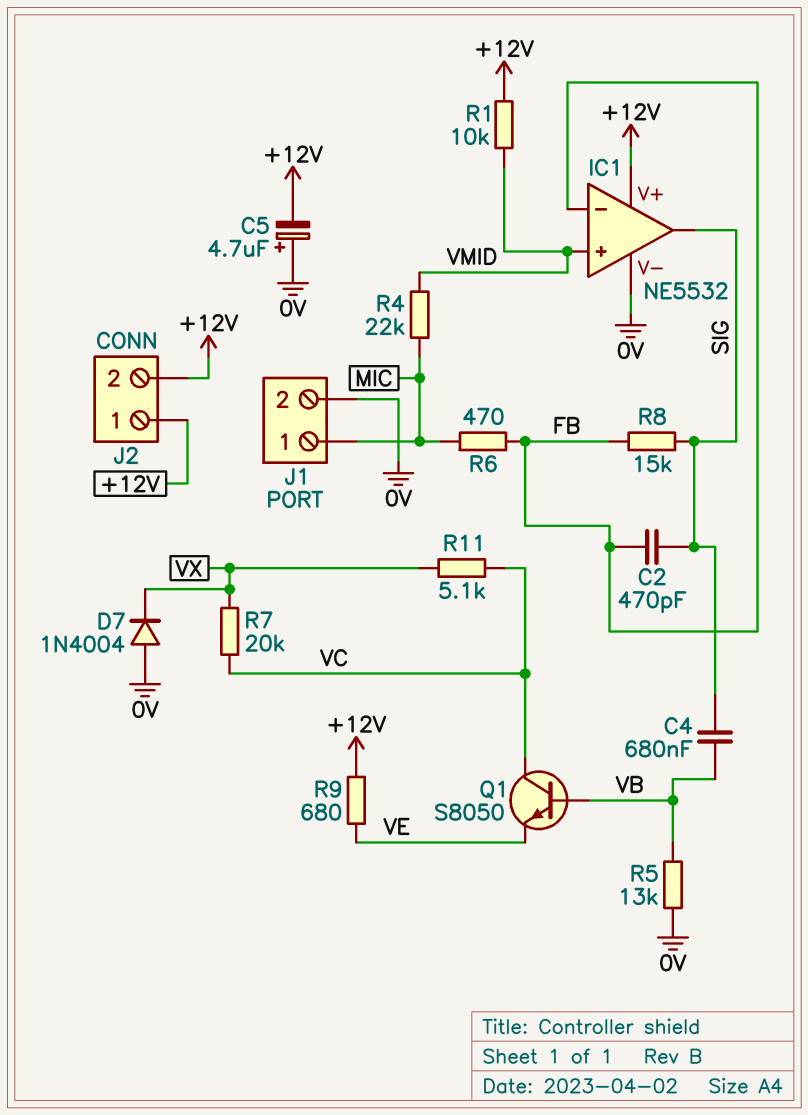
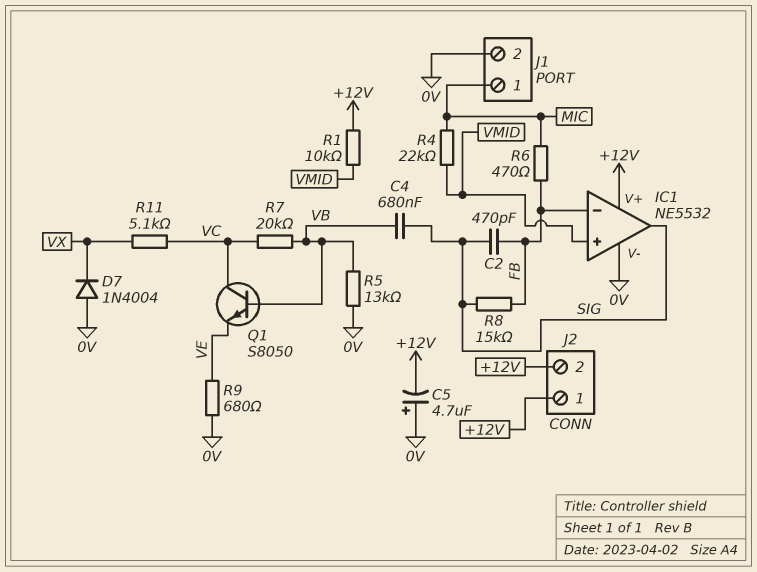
R7: 20k (VC, VX) -> 20k (VB, VC)
R9: 680 (+12V, VE) -> 680 (0V, VE)

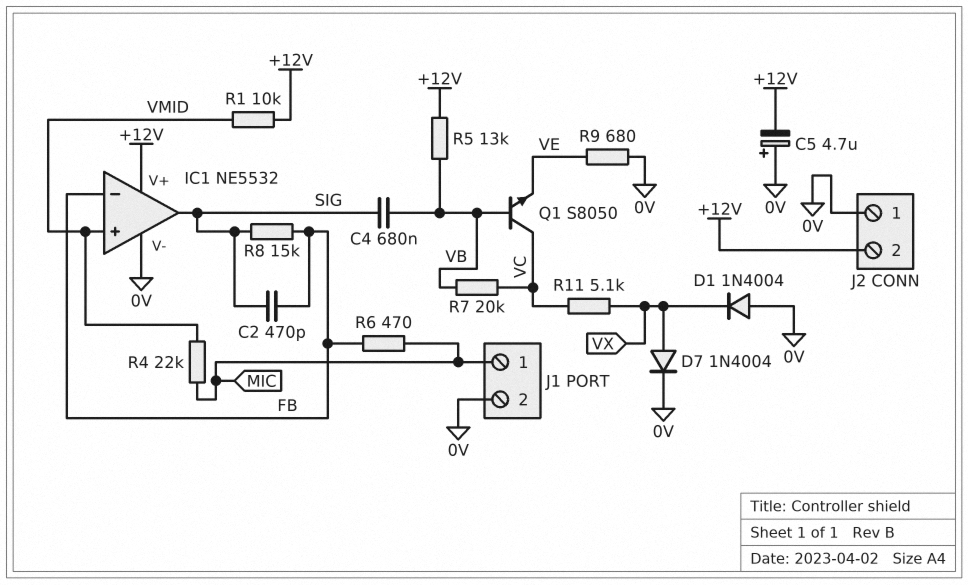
D1: none -> diode 1N4004 (A 0V, K VX)
D7: diode 1N4004 (A 0V, K VX) -> diode 1N4004 (A VX, K 0V)
J2 pin 1: +12V -> 0V
R5: 13k (0V, VB) -> 13k (+12V, VB)

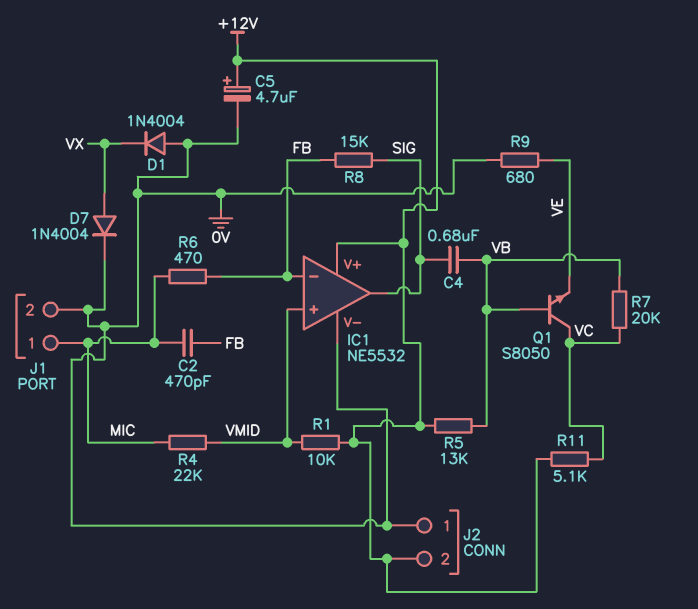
C2: 470pF (FB, SIG) -> 470pF (FB, MIC)
C5: 4.7uF (plus 0V, minus +12V) -> 4.7uF (plus +12V, minus 0V)
R11: 5.1k (VC, VX) -> 5.1k (+12V, VC)

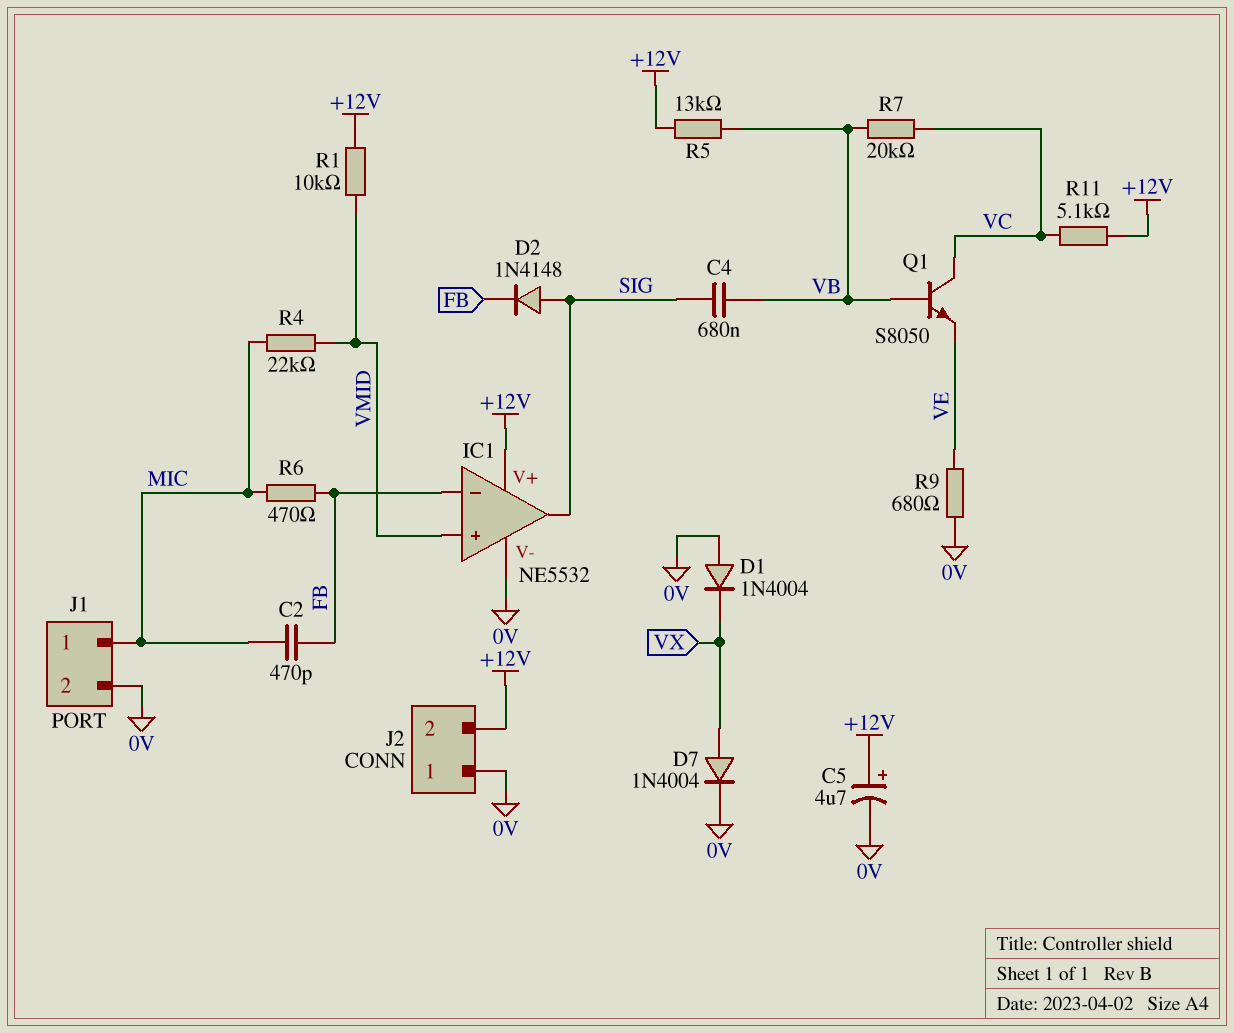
D2: none -> diode 1N4148 (A SIG, K FB)
R8: 15k (FB, SIG) -> none

